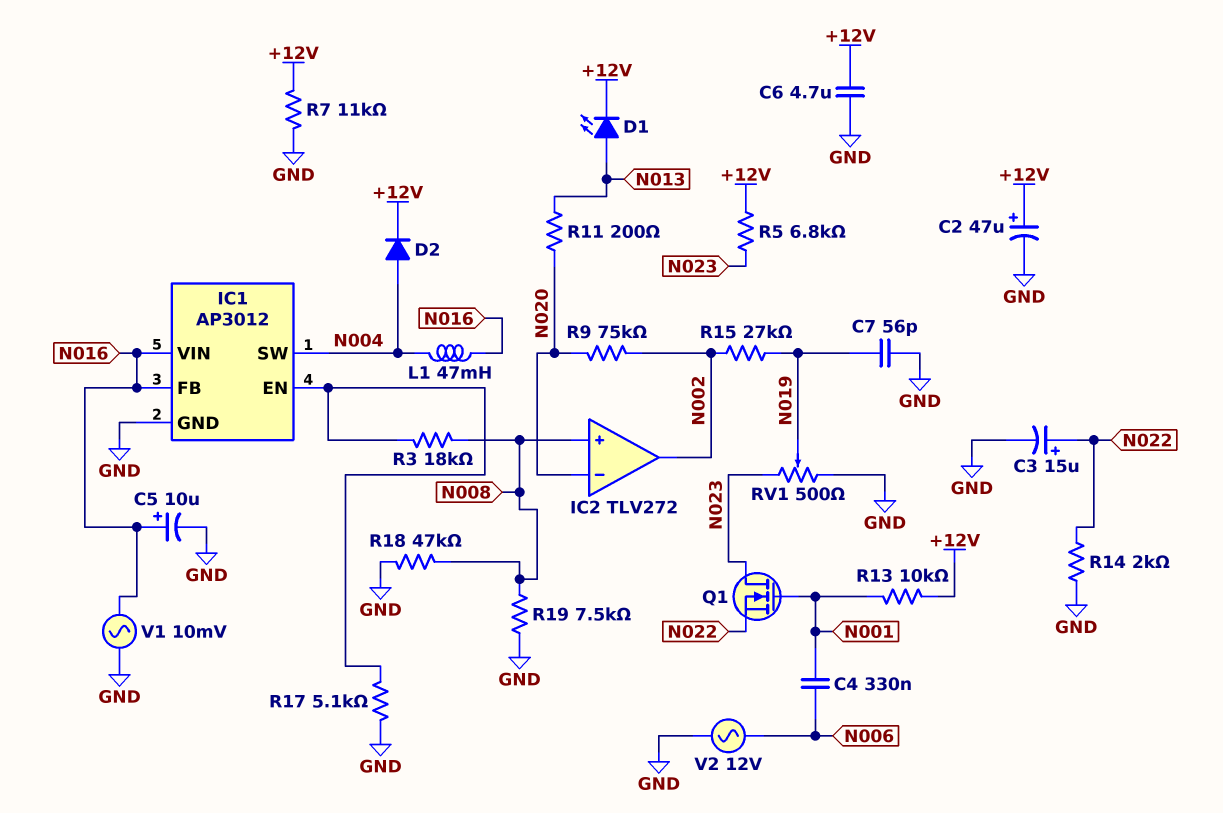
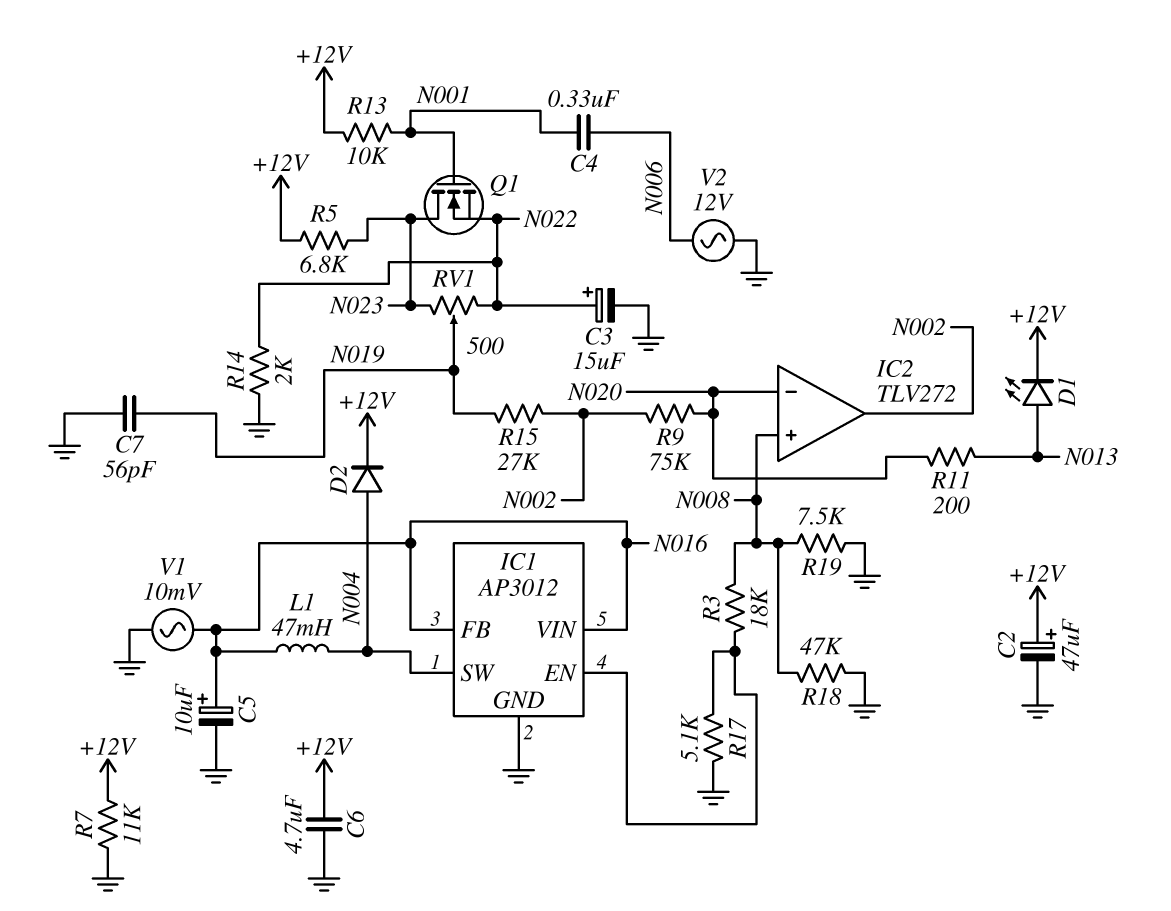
RV1: 500 (GND, N023, wiper N019) -> 500 (N022, N023, wiper N019)

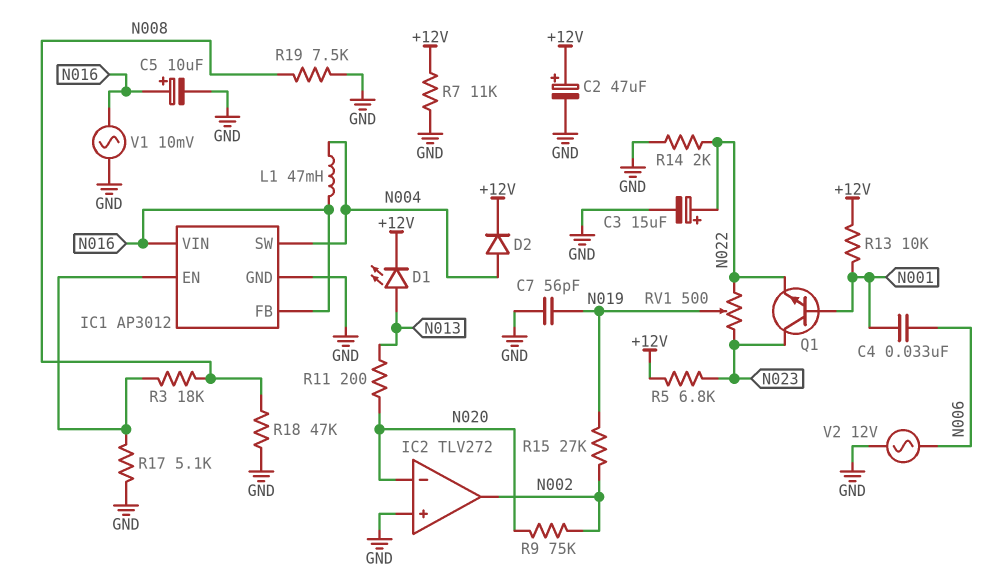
C4: 330nF (N001, N006) -> 33nF (N001, N006)
C6: 4.7uF (+12V, GND) -> none
IC2 pin in+: N008 -> GND
Q1: NMOS (G N001, D N023, S N022) -> NPN (B N001, C N023, E N022)

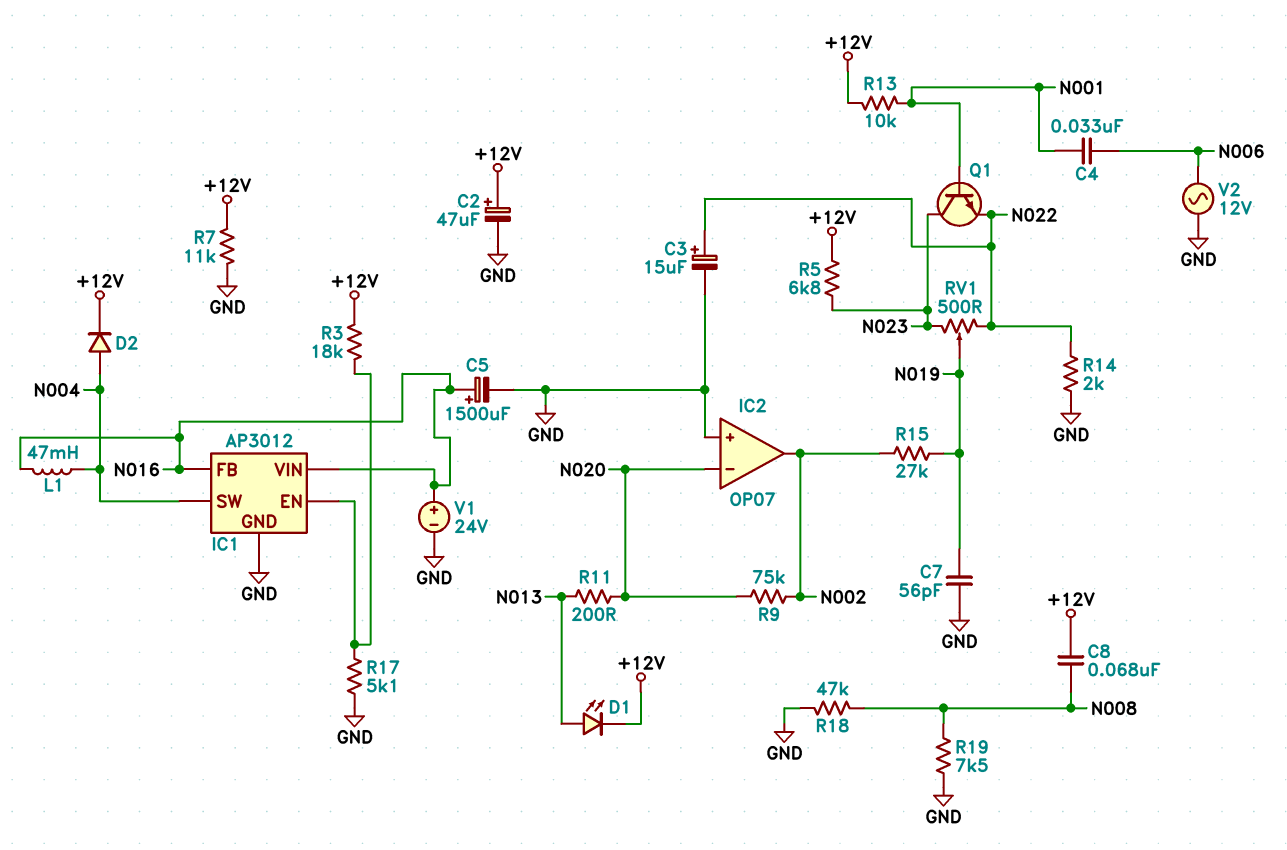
C5: 10uF (plus N016, minus GND) -> 1500uF (plus N016, minus GND)
C8: none -> 68nF (+12V, N008)
IC2: TLV272 -> OP07
R3: 18k (IC1/EN, N008) -> 18k (+12V, IC1/EN)
V1: AC 10mV (GND, N016) -> 24V (plus N016, minus GND)

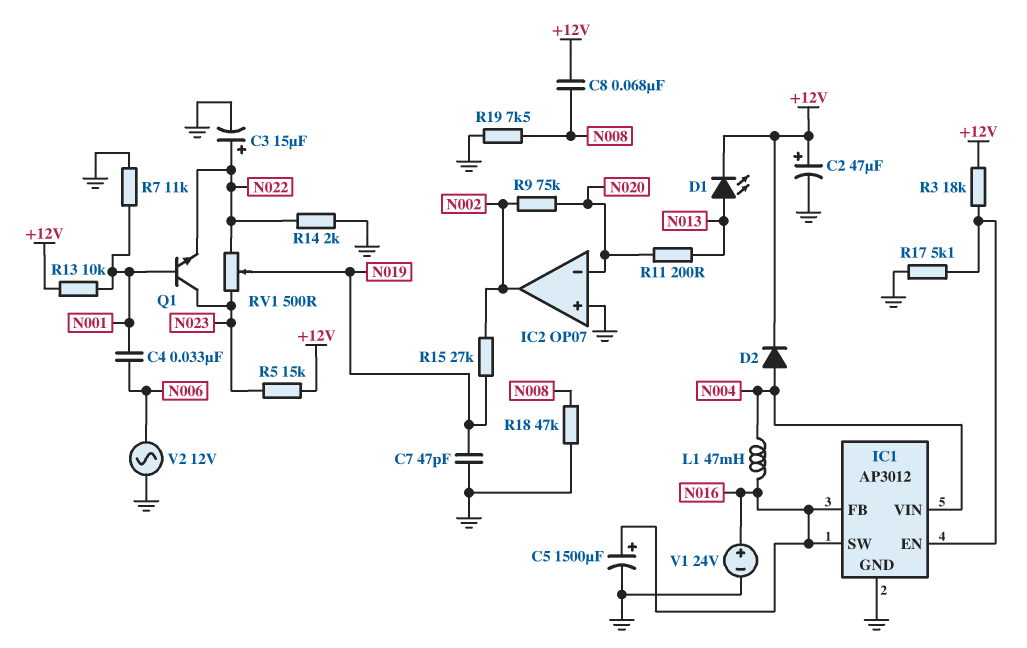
C7: 56pF (GND, N019) -> 47pF (GND, N019)
IC1 pin SW: N004 -> N016
IC1 pin VIN: N016 -> N004
R5: 6.8k (+12V, N023) -> 15k (+12V, N023)
R7: 11k (+12V, GND) -> 11k (GND, N001)

